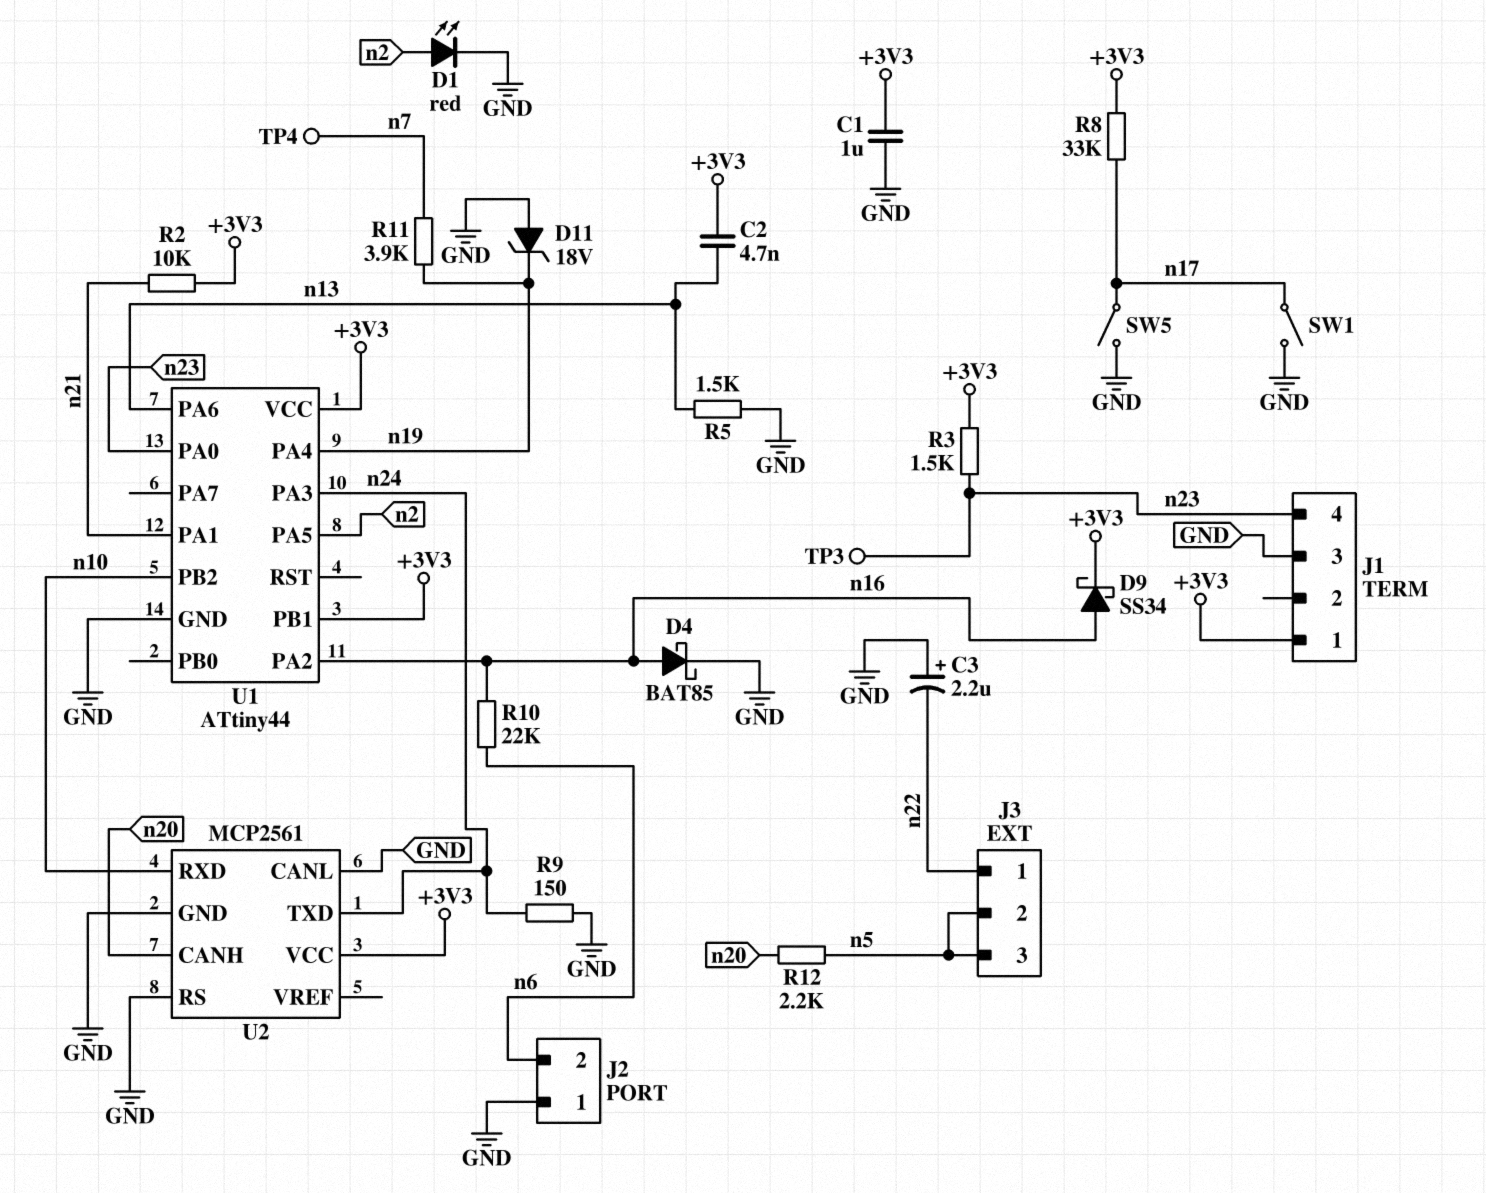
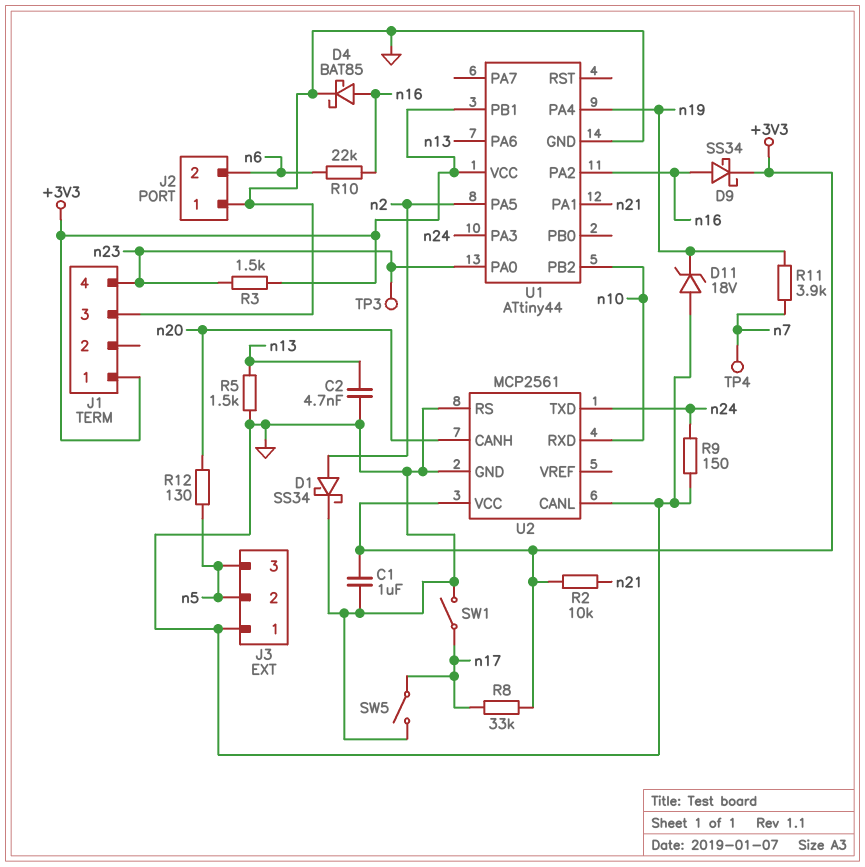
C2: 4.7nF (+3V3, n13) -> 4.7nF (GND, n13)
C3: 2.2uF (plus GND, minus n22) -> none
D1: LED red (A n2, K GND) -> schottky SS34 (A n2, K GND)
J3 pin 1: n22 -> GND
R12: 2.2k (n5, n20) -> 130 (n5, n20)

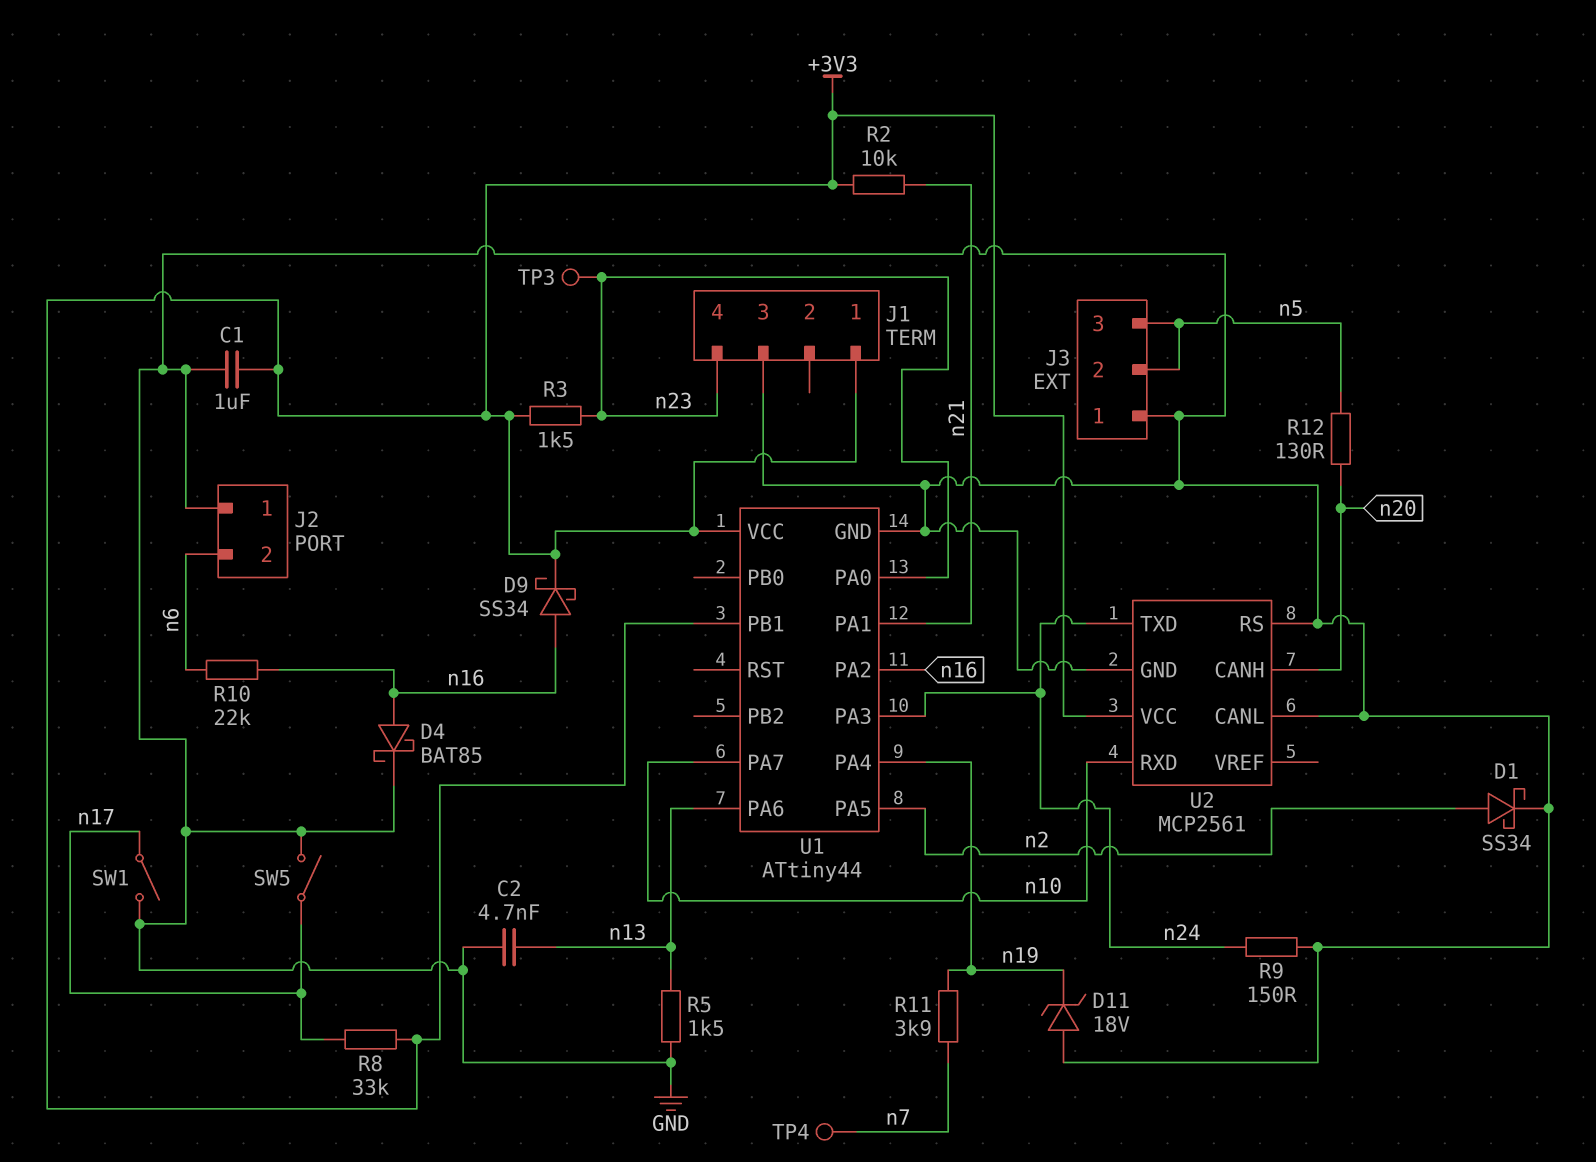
U1 pin PA7: none -> n10
U1 pin PB2: n10 -> none

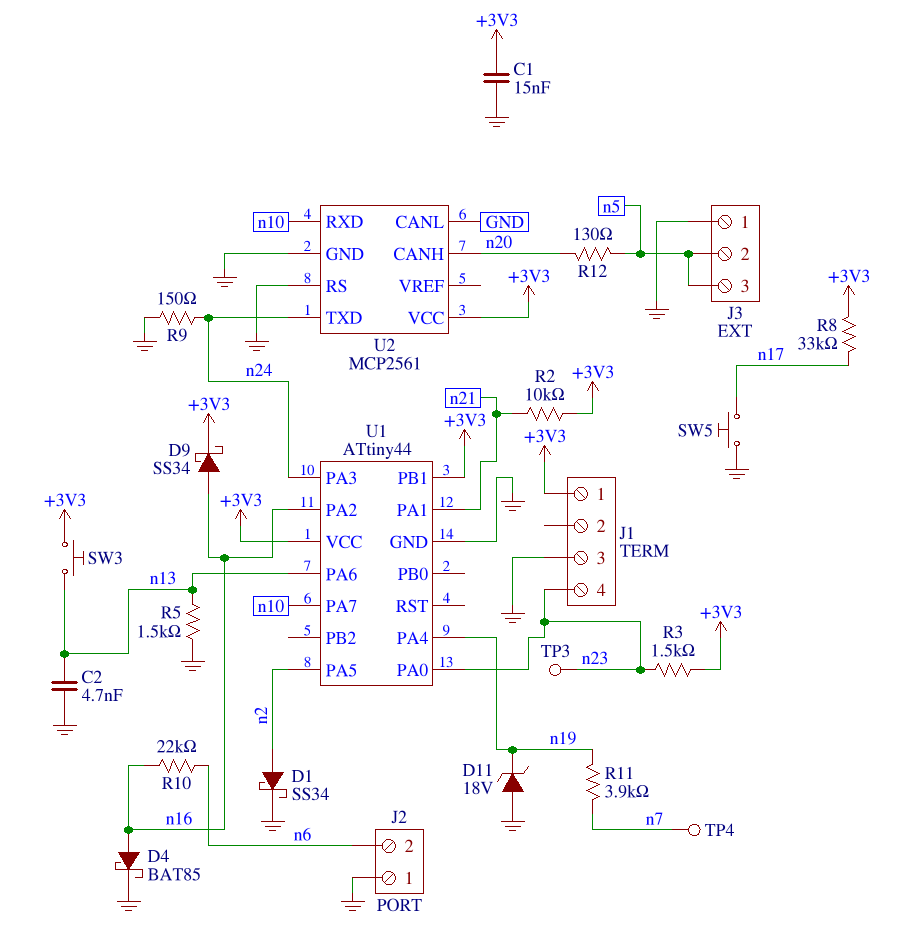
C1: 1uF (+3V3, GND) -> 15nF (+3V3, GND)
SW1: switch (GND, n17) -> none
SW3: none -> button (+3V3, n13)
SW5: switch (GND, n17) -> button (GND, n17)

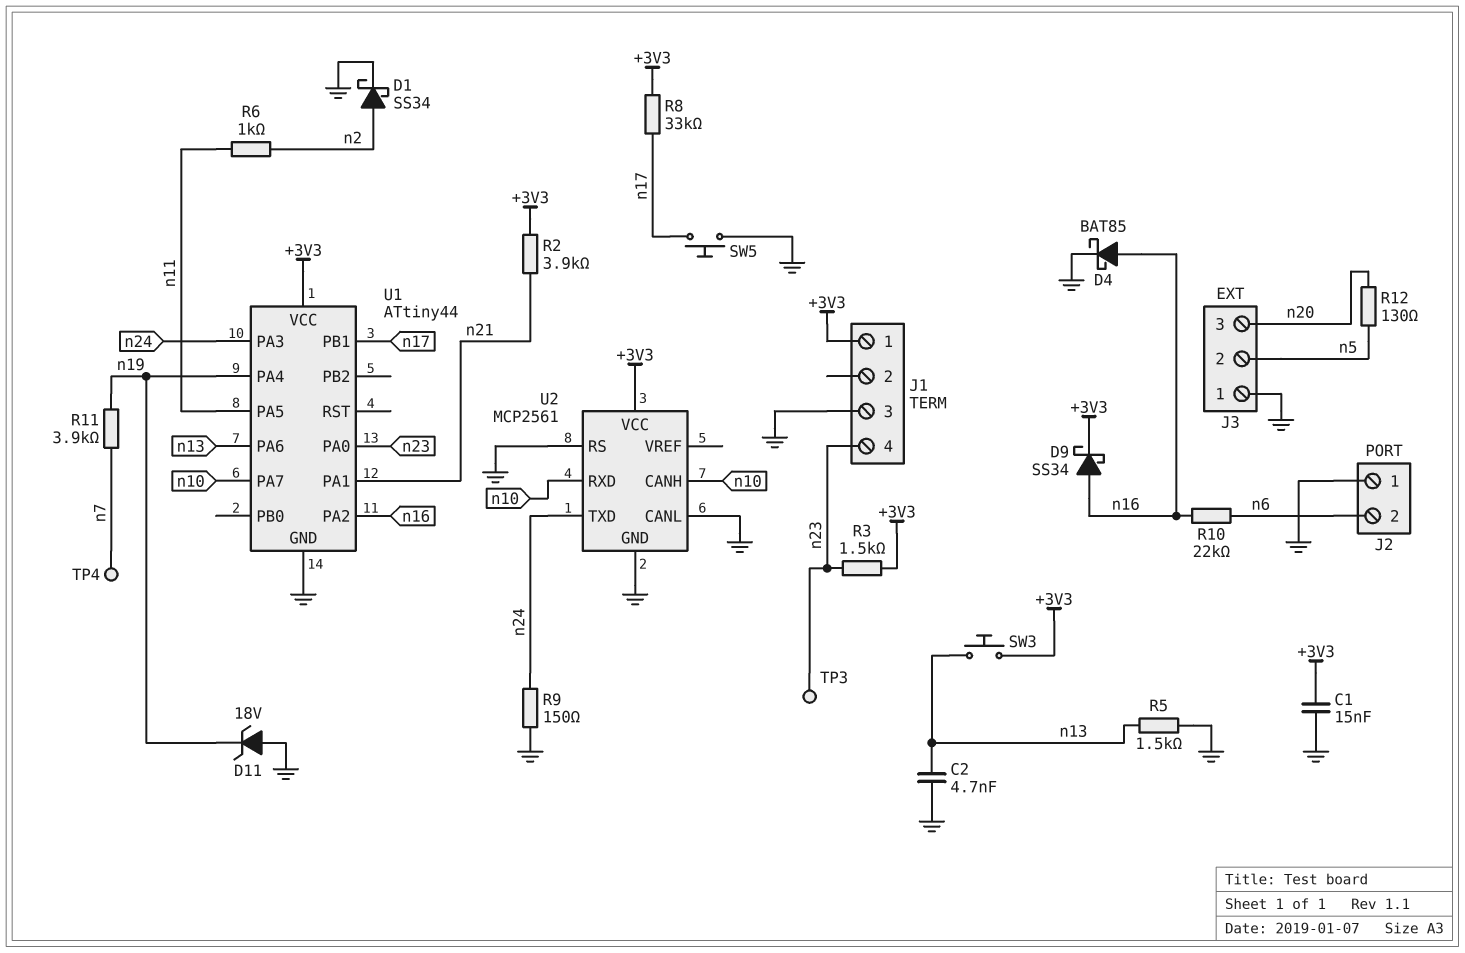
J3 pin 3: n5 -> n20
R2: 10k (+3V3, n21) -> 3.9k (+3V3, n21)
R6: none -> 1k (n2, n11)
U1 pin PA5: n2 -> n11
U1 pin PB1: +3V3 -> n17
U2 pin CANH: n20 -> n10

